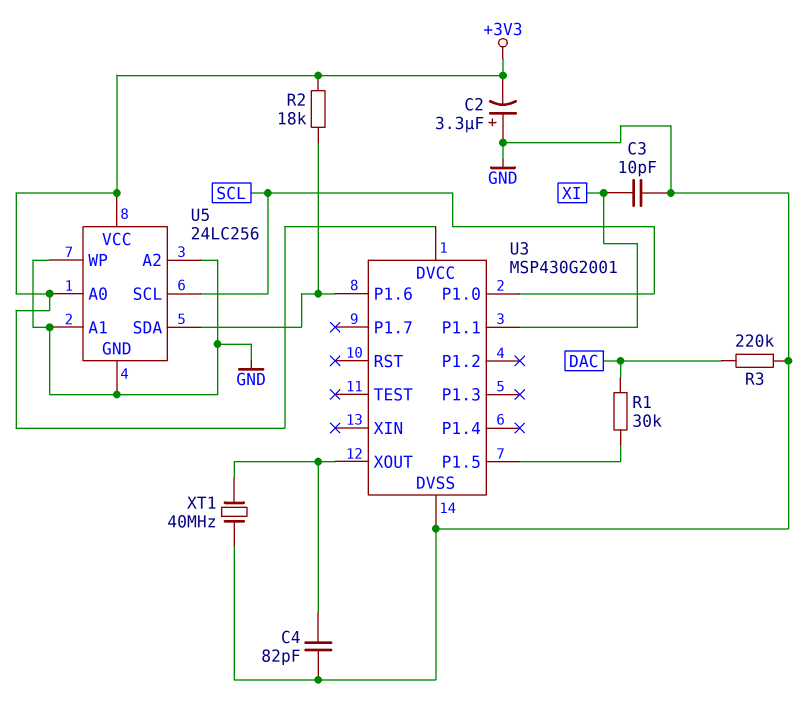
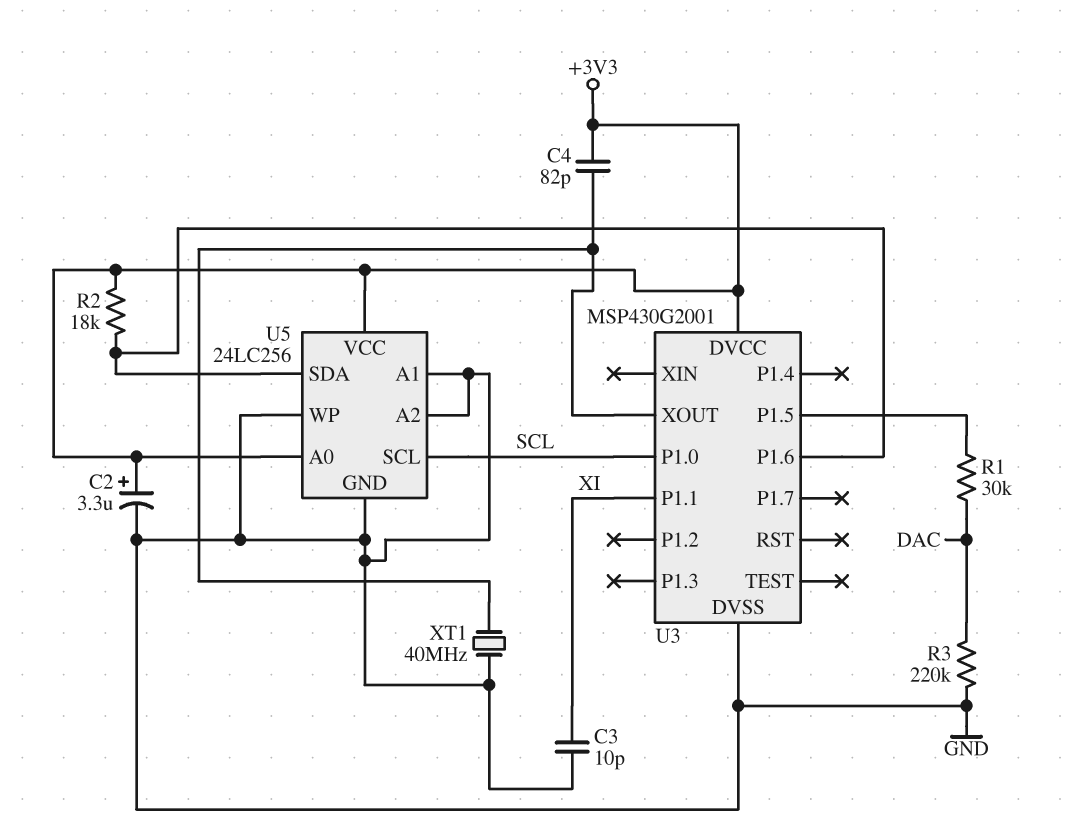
C2: 3.3uF (plus GND, minus +3V3) -> 3.3uF (plus +3V3, minus GND)
C4: 82pF (GND, U3/XOUT) -> 82pF (+3V3, U3/XOUT)

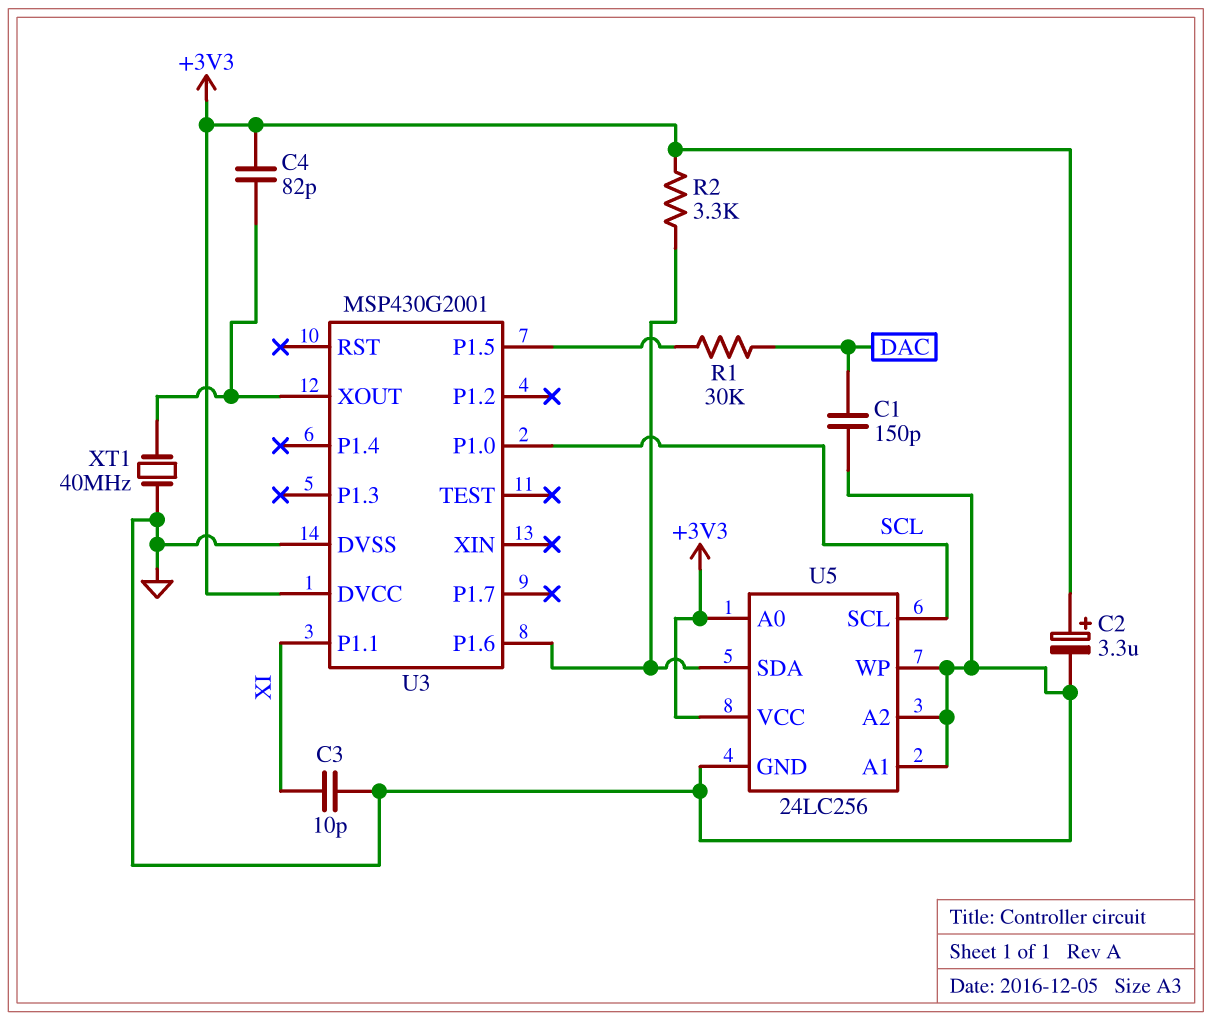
C1: none -> 150pF (DAC, GND)
R2: 18k (+3V3, U3/P1.6) -> 3.3k (+3V3, U3/P1.6)
R3: 220k (DAC, GND) -> none

